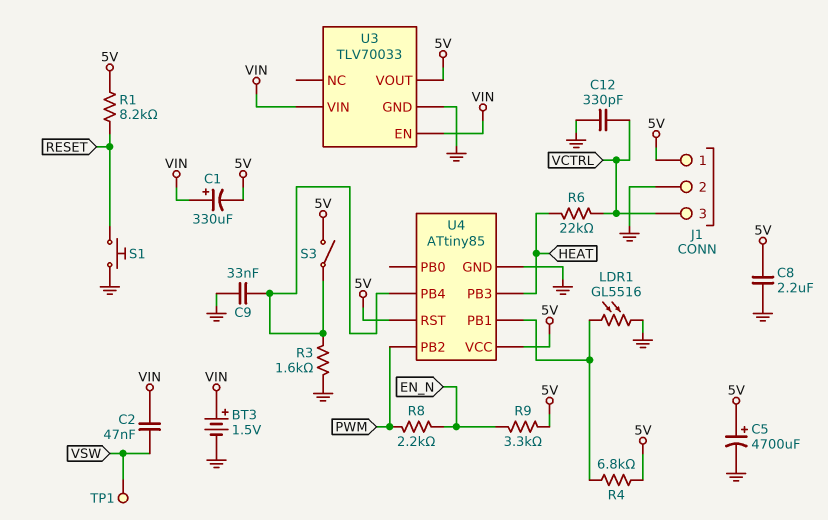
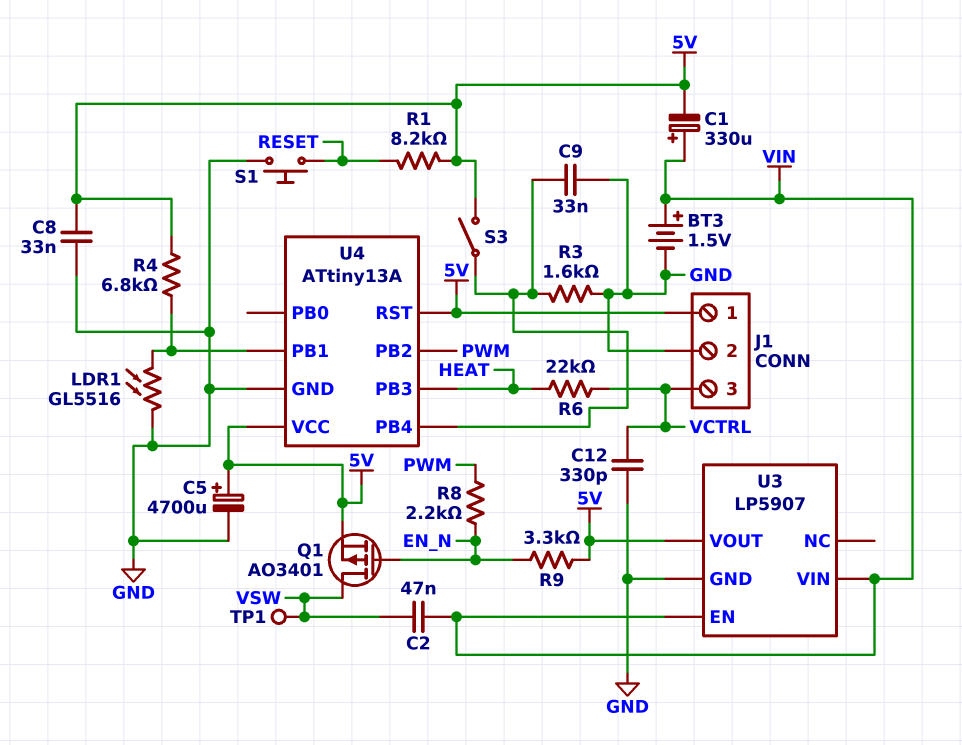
C8: 2.2uF (5V, GND) -> 33nF (5V, GND)
Q1: none -> PMOS AO3401 (G EN_N, D VSW, S 5V)
U3: TLV70033 -> LP5907
U4: ATtiny85 -> ATtiny13A

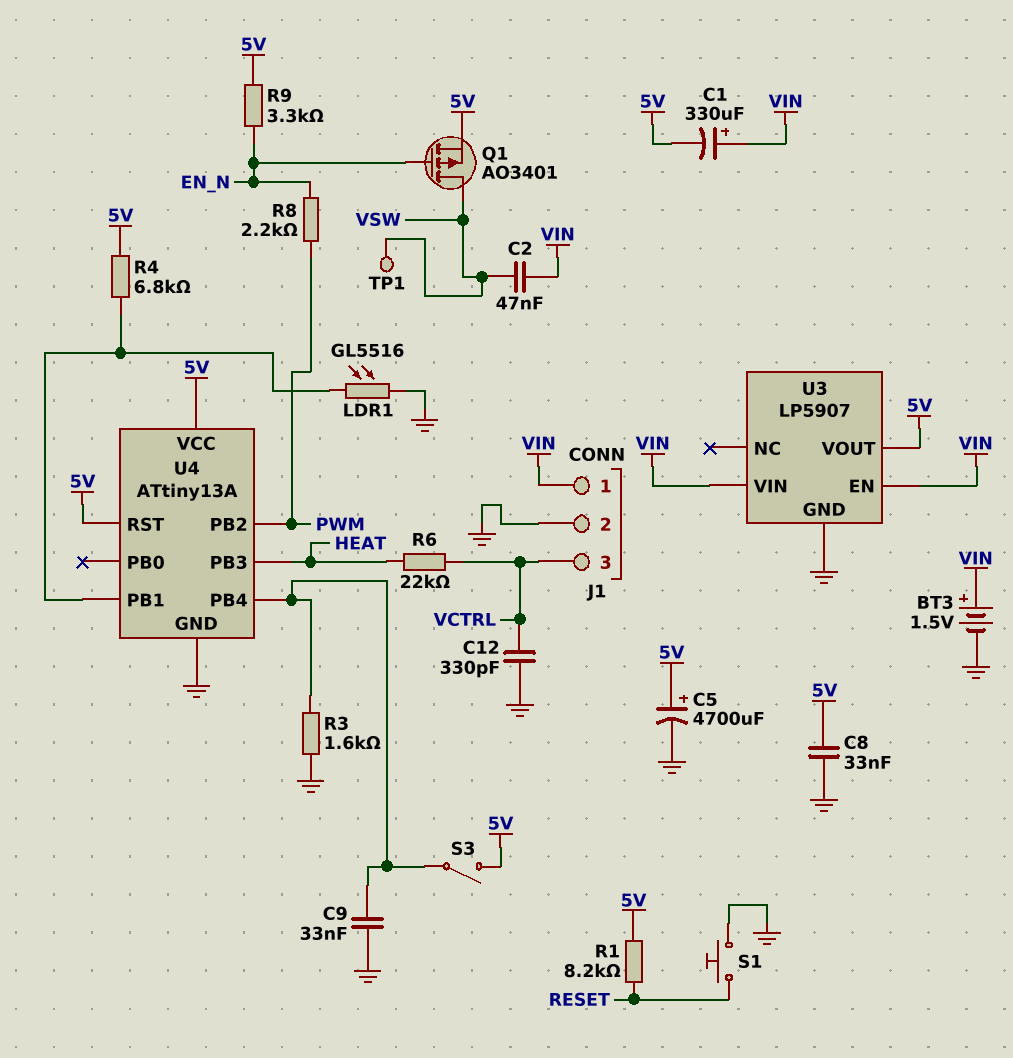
J1 pin 1: 5V -> VIN

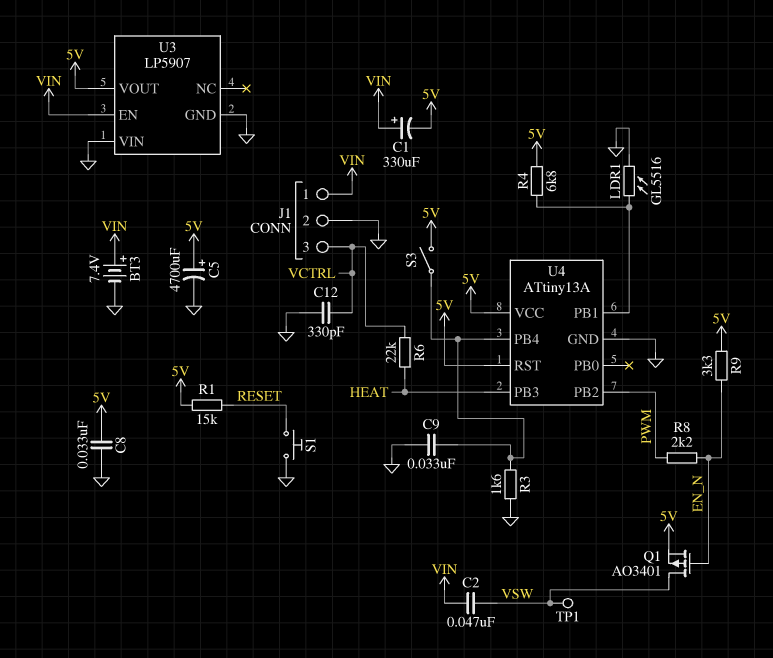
BT3: 1.5V (plus VIN, minus GND) -> 7.4V (plus VIN, minus GND)
R1: 8.2k (5V, RESET) -> 15k (5V, RESET)
U3 pin VIN: VIN -> GND

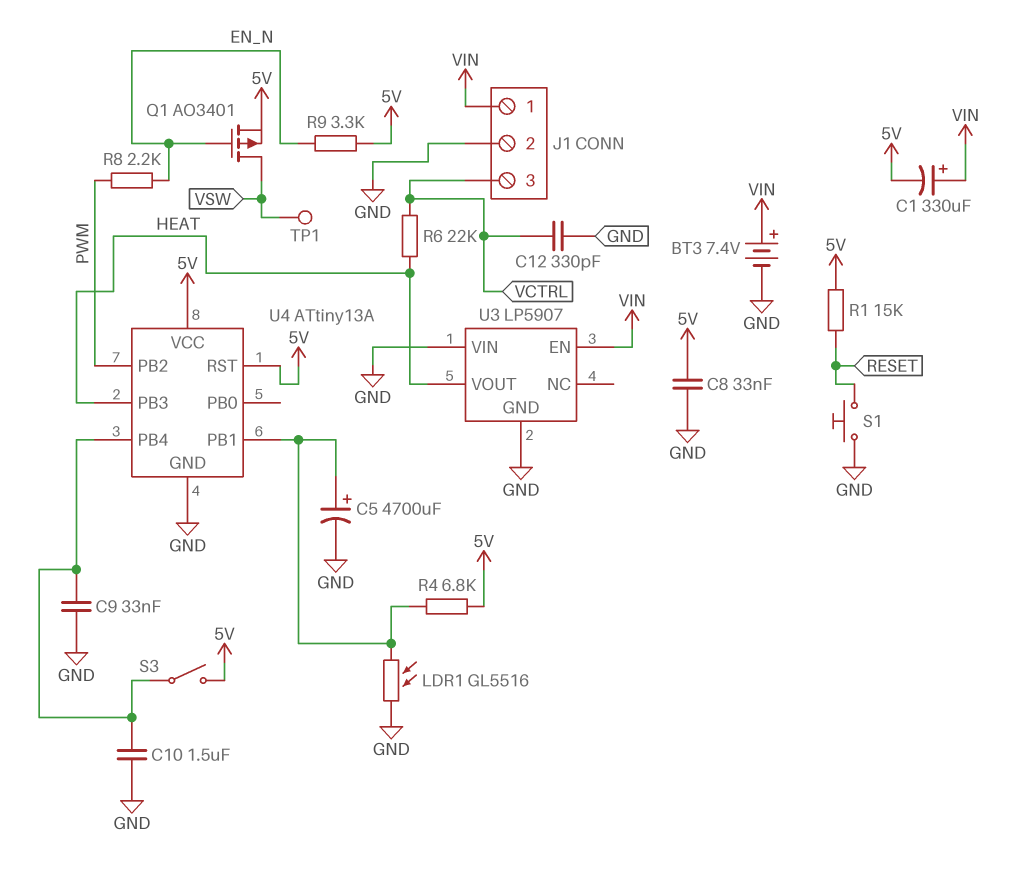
C2: 47nF (VIN, VSW) -> none
C5: 4700uF (plus 5V, minus GND) -> 4700uF (plus U4/PB1, minus GND)
C10: none -> 1.5uF (GND, U4/PB4)
R3: 1.6k (GND, U4/PB4) -> none
U3 pin VOUT: 5V -> HEAT

